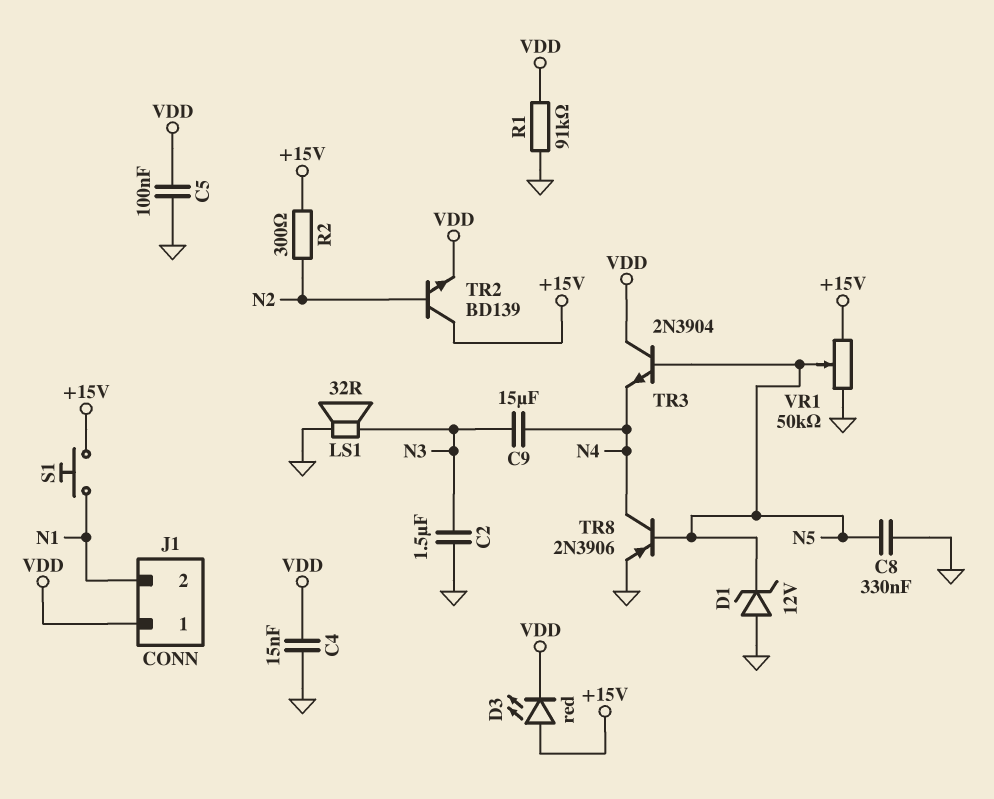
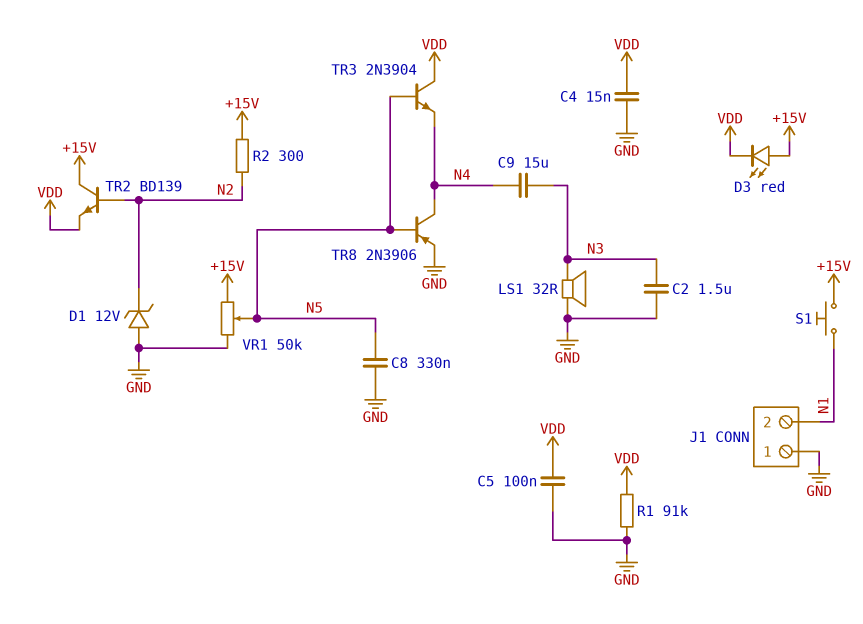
D1: zener 12V (A GND, K N5) -> zener 12V (A GND, K N2)
J1 pin 1: VDD -> GND

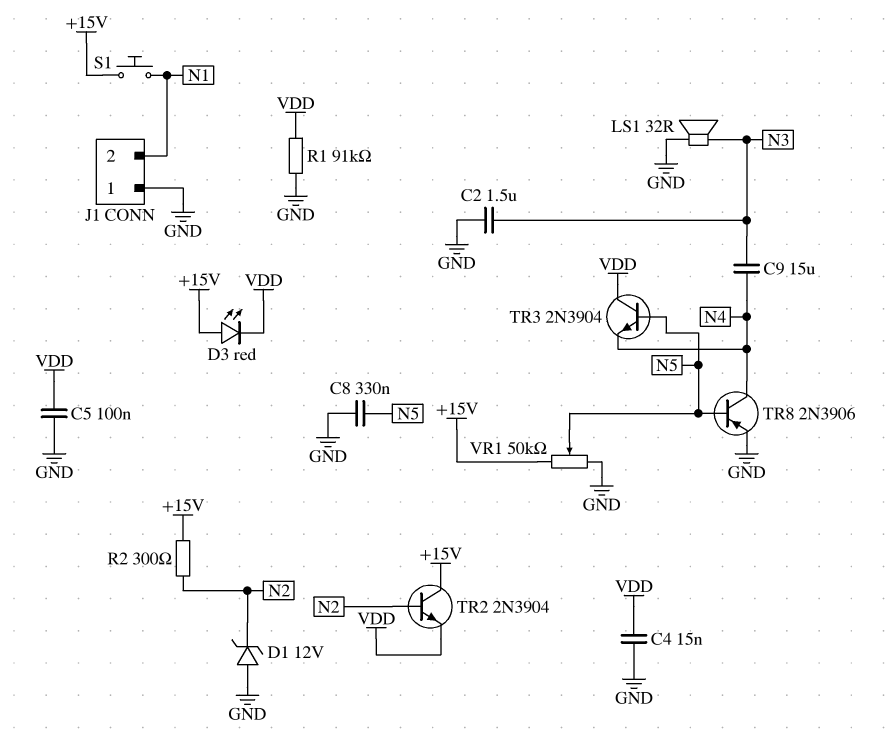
TR2: NPN BD139 (B N2, C +15V, E VDD) -> NPN 2N3904 (B N2, C +15V, E VDD)

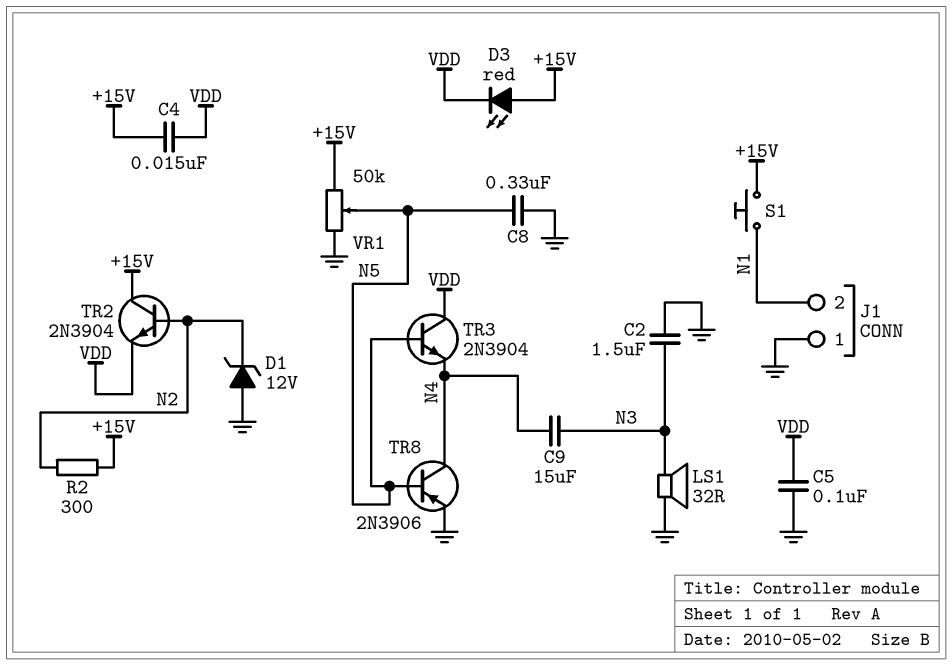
C4: 15nF (GND, VDD) -> 15nF (+15V, VDD)
R1: 91k (GND, VDD) -> none

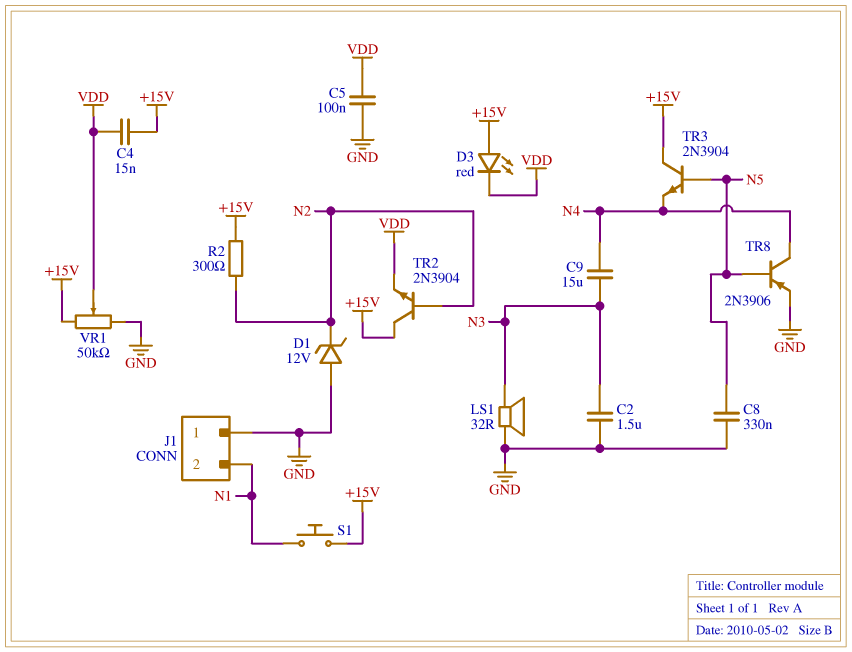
TR3: NPN 2N3904 (B N5, C VDD, E N4) -> NPN 2N3904 (B N5, C +15V, E N4)
VR1: 50k (+15V, GND, wiper N5) -> 50k (+15V, GND, wiper VDD)

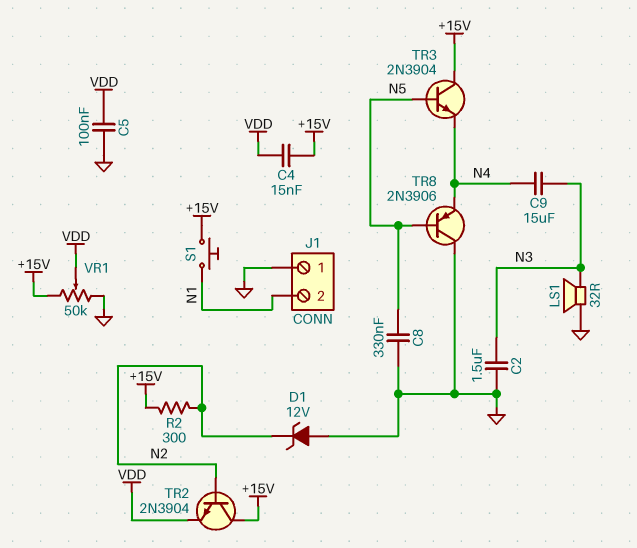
D3: LED red (A +15V, K VDD) -> none
TR8: PNP 2N3906 (B N5, C N4, E GND) -> PNP 2N3906 (B N5, C GND, E N4)

